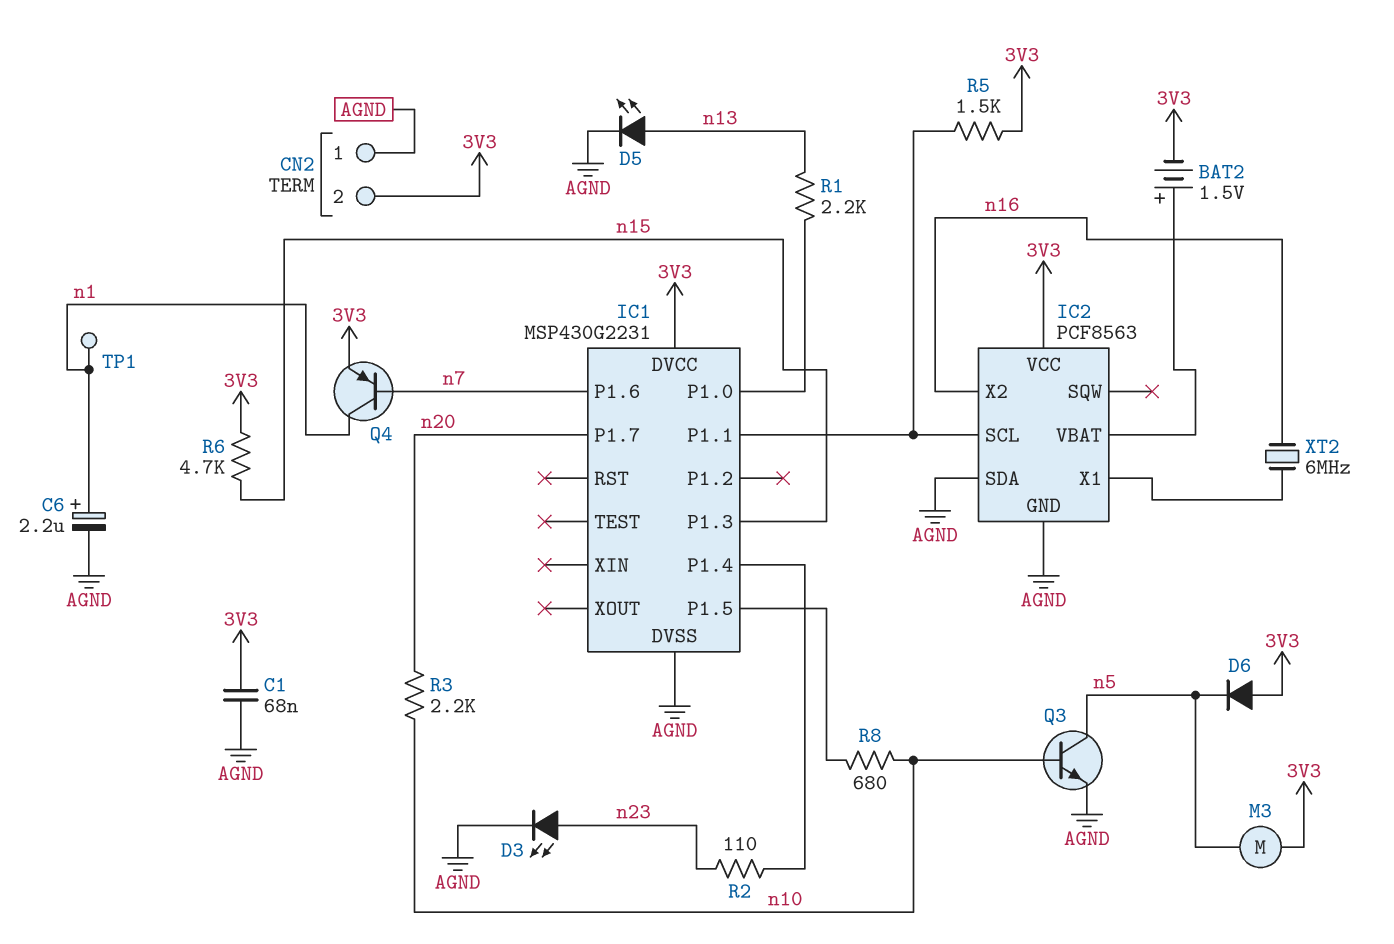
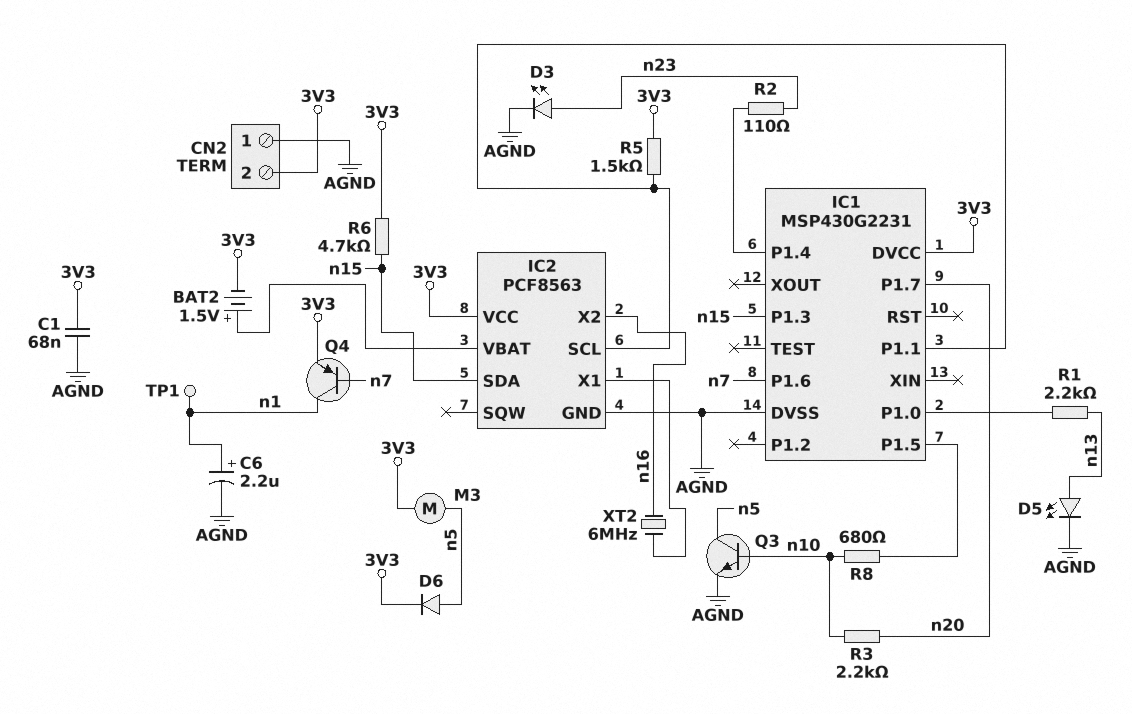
D6: diode (A 3V3, K n5) -> diode (A n5, K 3V3)
IC2 pin SDA: AGND -> n15

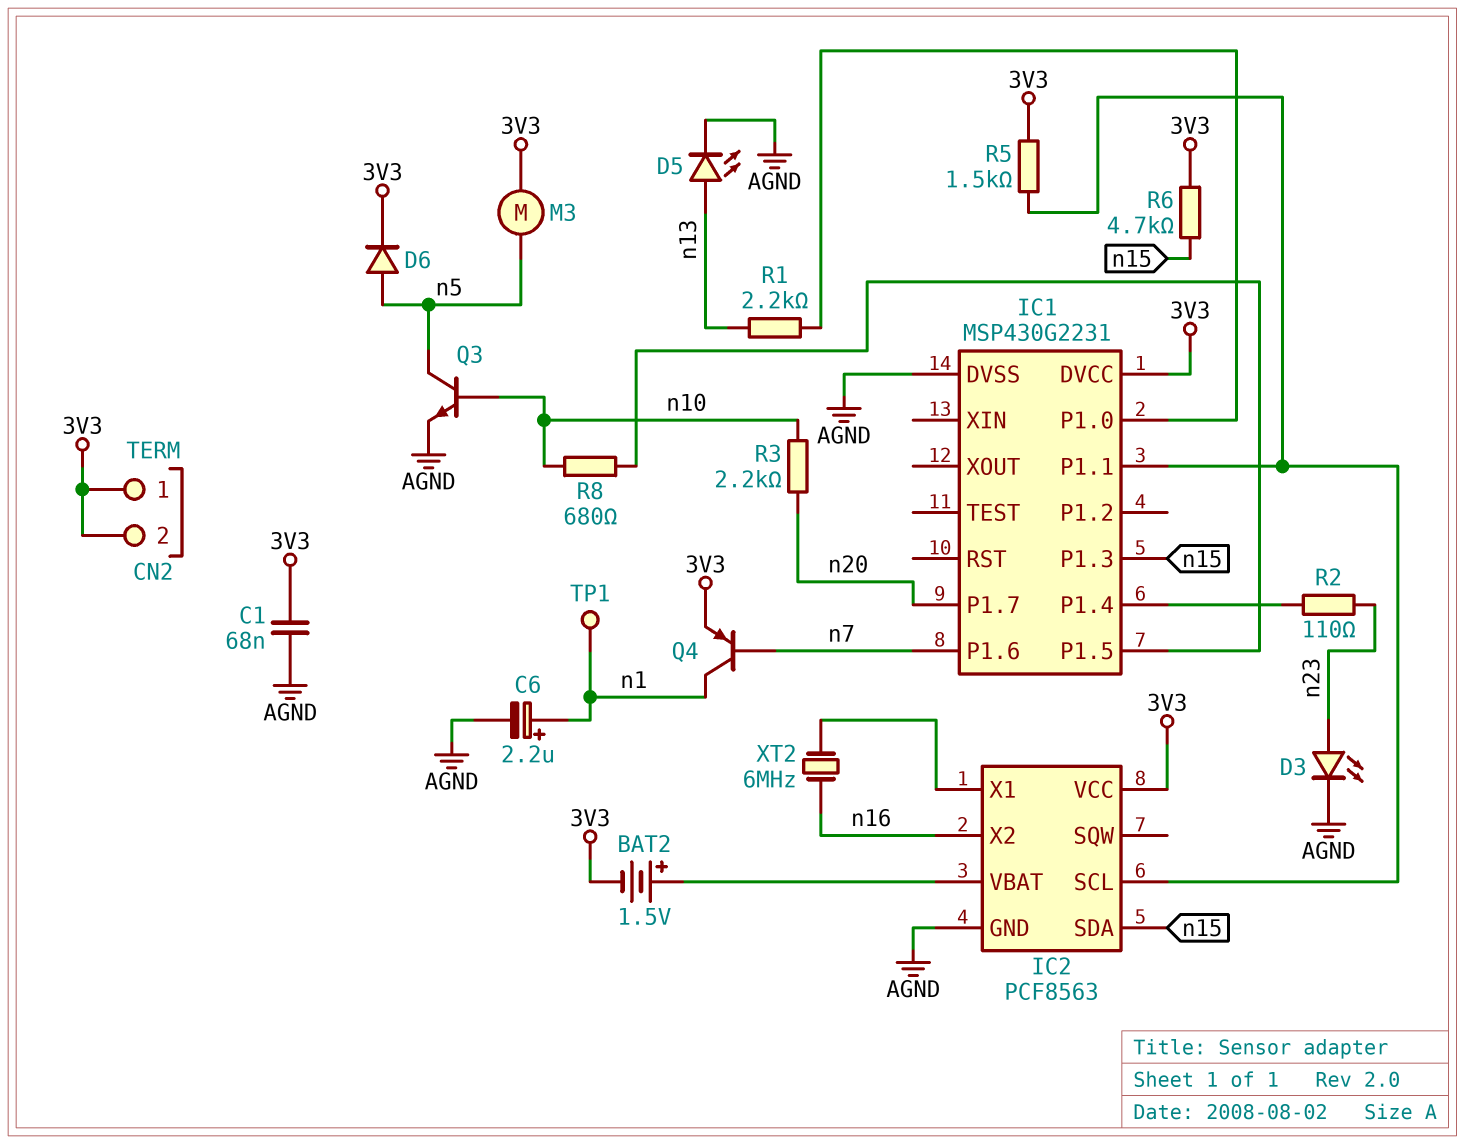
CN2 pin 1: AGND -> 3V3

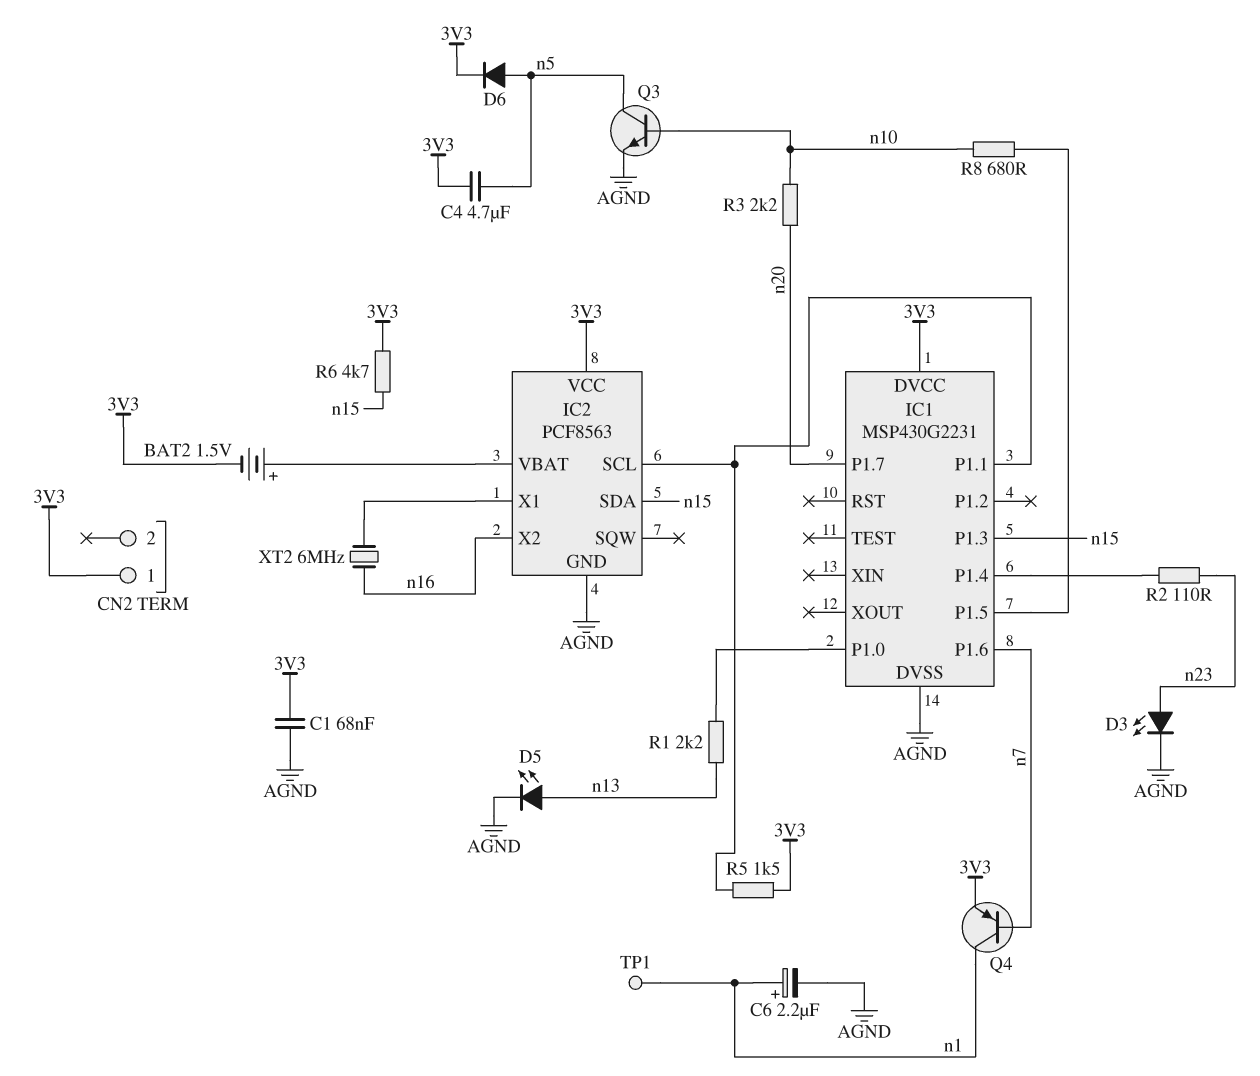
C4: none -> 4.7uF (3V3, n5)
CN2 pin 2: 3V3 -> none
M3: motor (3V3, n5) -> none

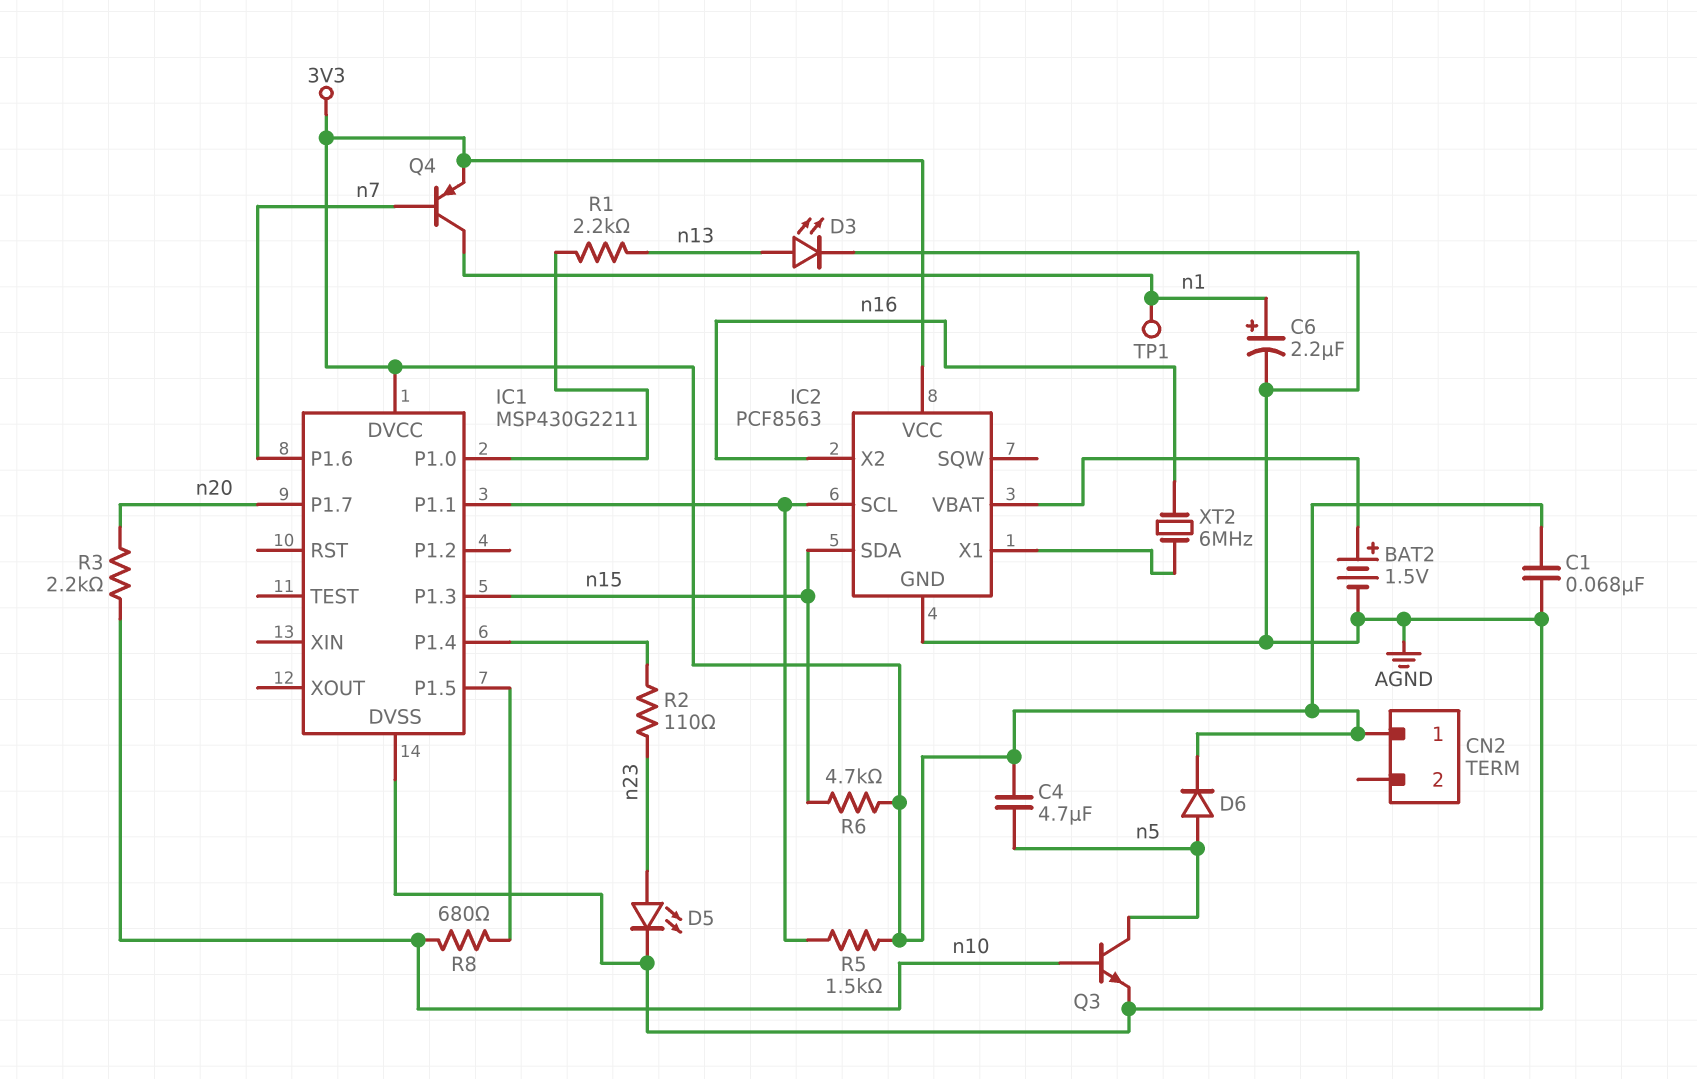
BAT2: 1.5V (plus IC2/VBAT, minus 3V3) -> 1.5V (plus IC2/VBAT, minus AGND)
D3: LED (A n23, K AGND) -> LED (A n13, K AGND)
D5: LED (A n13, K AGND) -> LED (A n23, K AGND)
IC1: MSP430G2231 -> MSP430G2211

